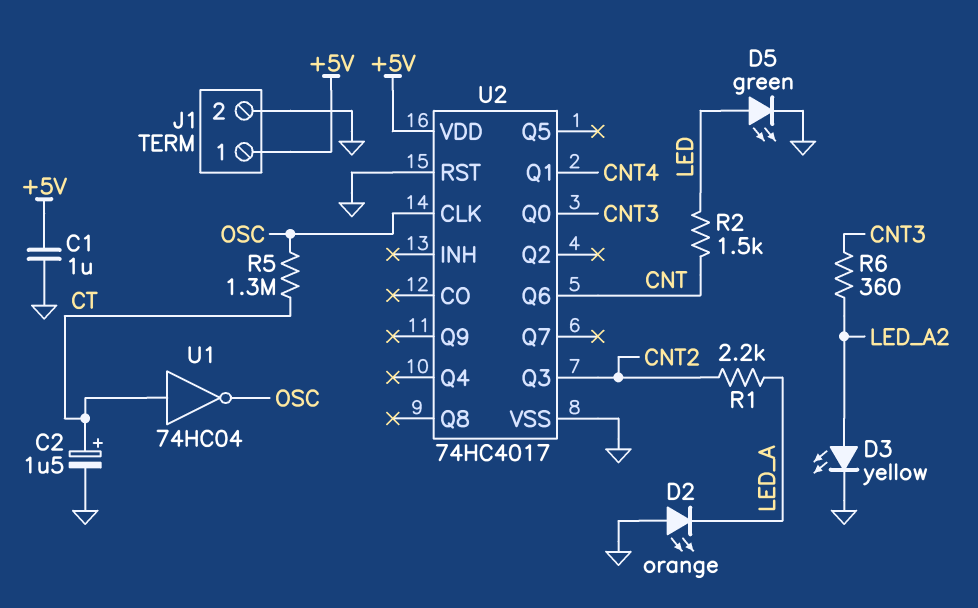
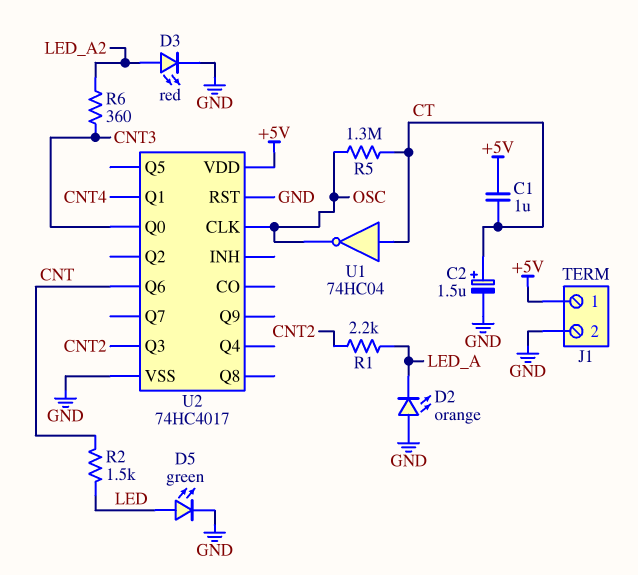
C1: 1uF (+5V, GND) -> 1uF (+5V, CT)
D3: LED yellow (A LED_A2, K GND) -> LED red (A LED_A2, K GND)

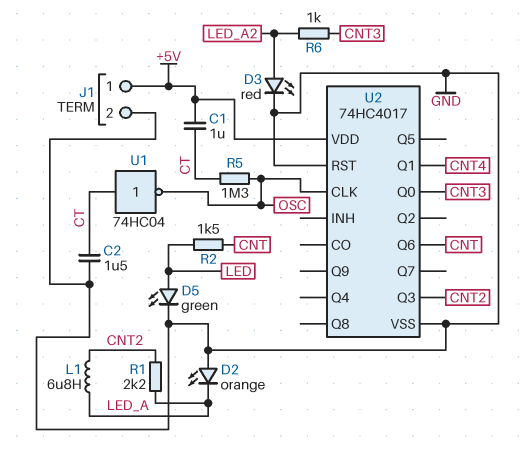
C2: 1.5uF (plus CT, minus GND) -> 1.5uF (CT, GND)
L1: none -> 6.8uH (CNT2, LED_A)
R6: 360 (CNT3, LED_A2) -> 1k (CNT3, LED_A2)

